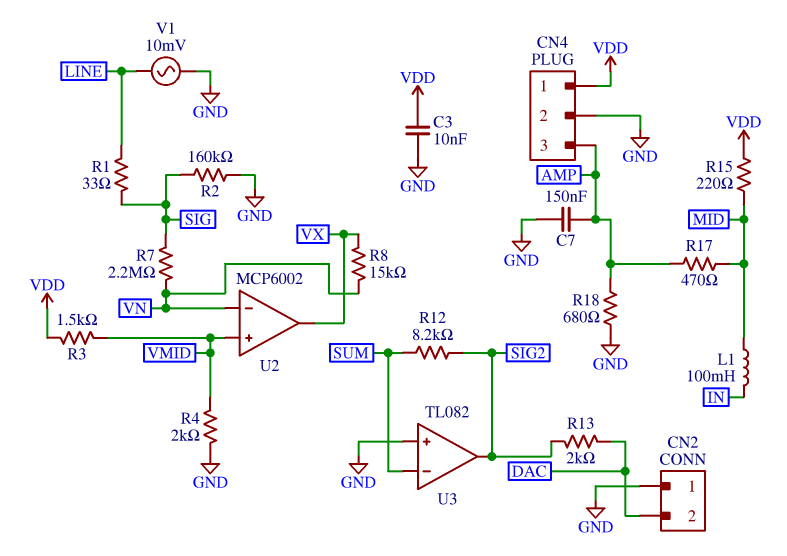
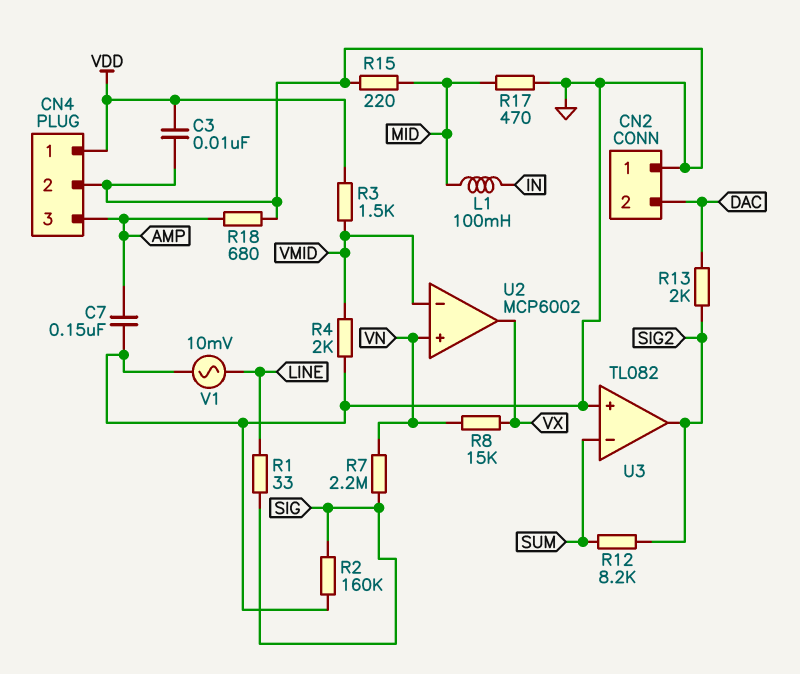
R15: 220 (MID, VDD) -> 220 (GND, MID)
R17: 470 (AMP, MID) -> 470 (GND, MID)
U2 pin in+: VMID -> VN
U2 pin in-: VN -> VMID

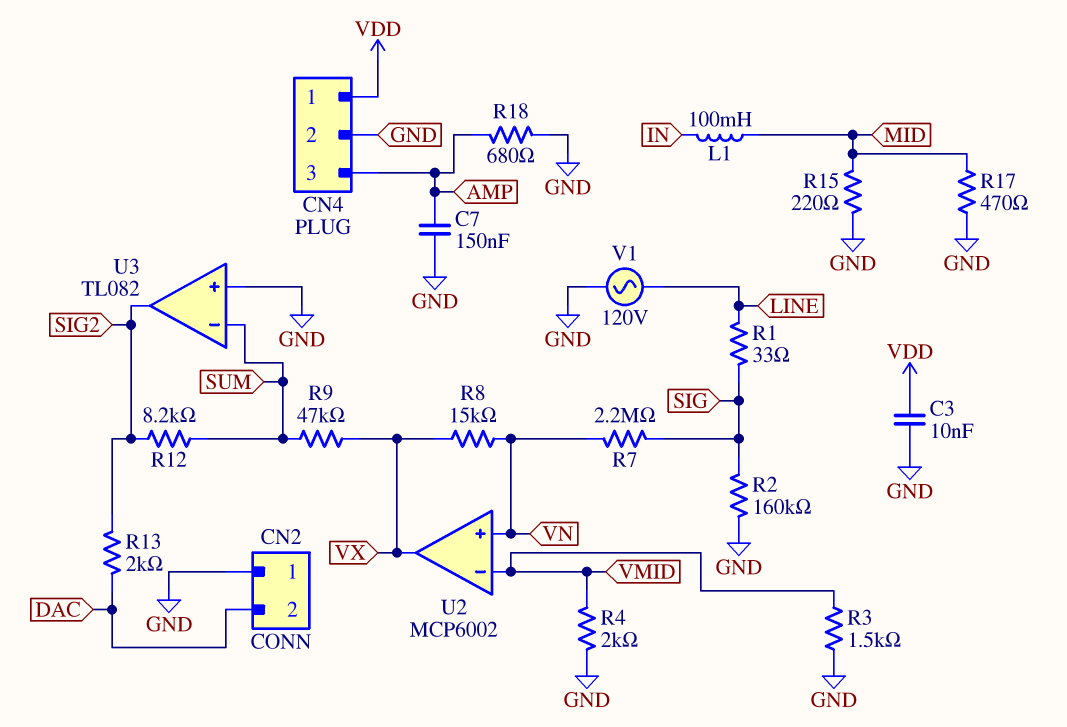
R3: 1.5k (VDD, VMID) -> 1.5k (GND, VMID)
R9: none -> 47k (SUM, VX)
V1: AC 10mV (GND, LINE) -> AC 120V (GND, LINE)

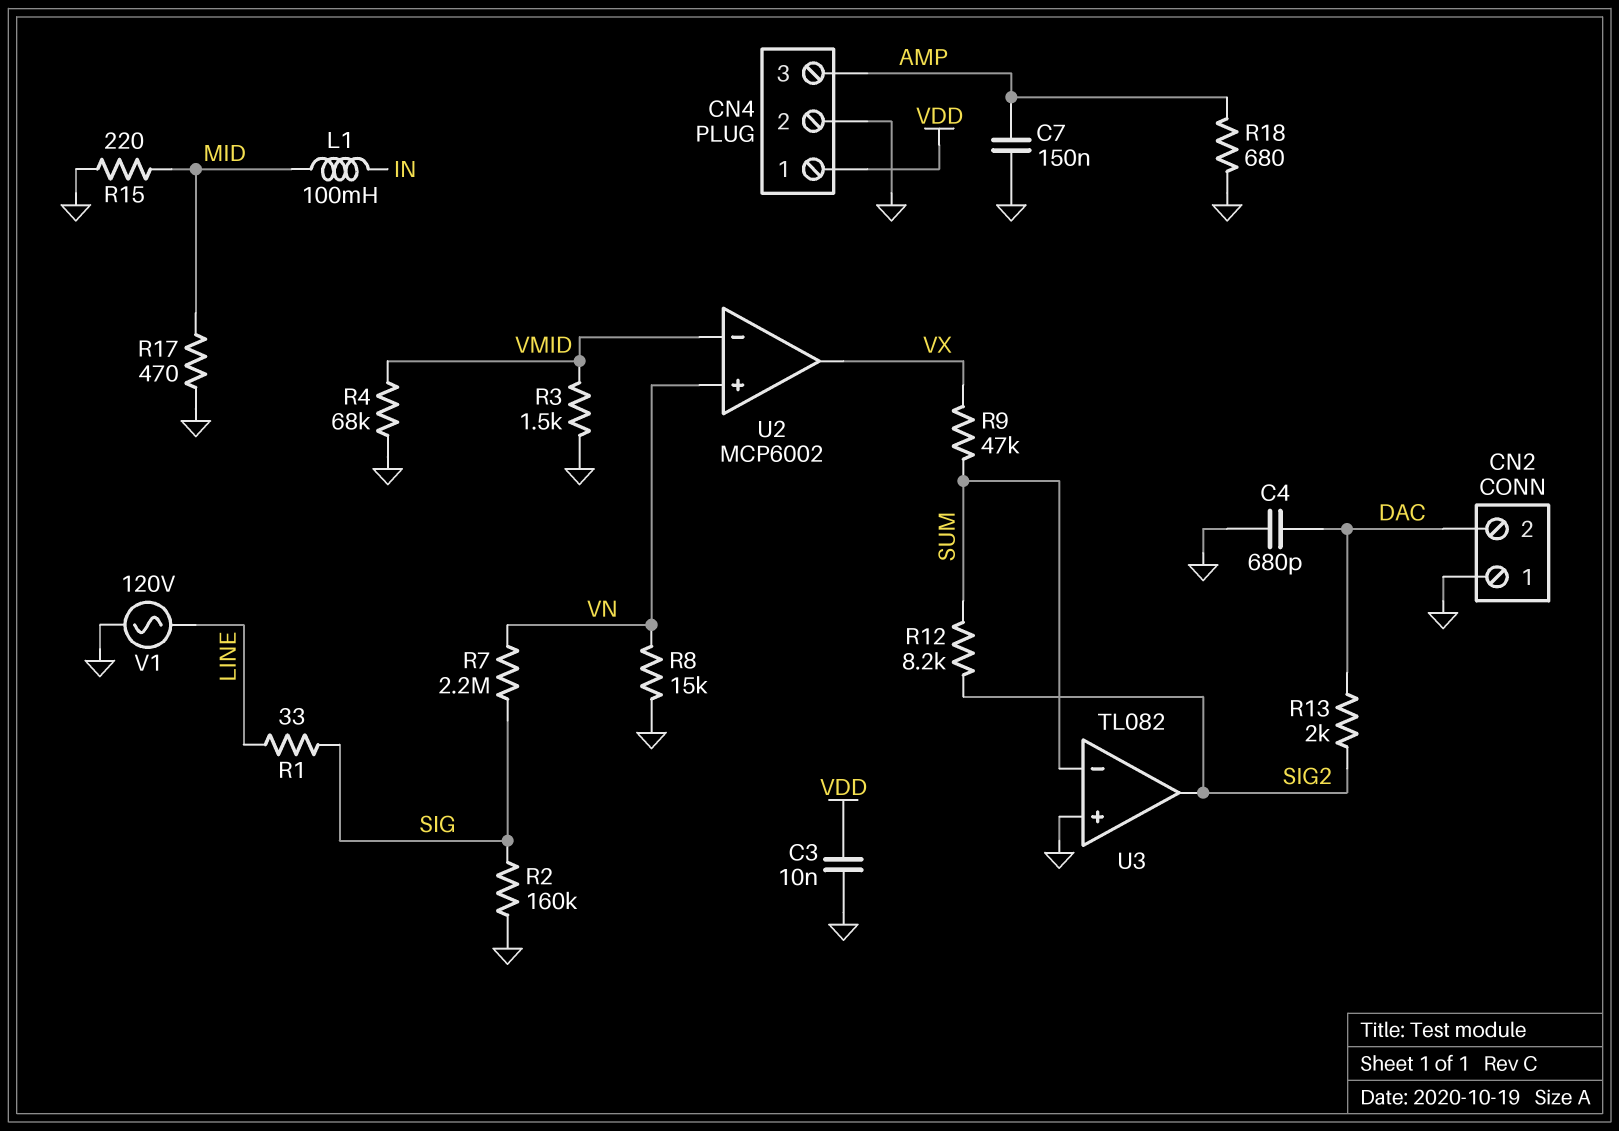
C4: none -> 680pF (DAC, GND)
R4: 2k (GND, VMID) -> 68k (GND, VMID)
R8: 15k (VN, VX) -> 15k (GND, VN)

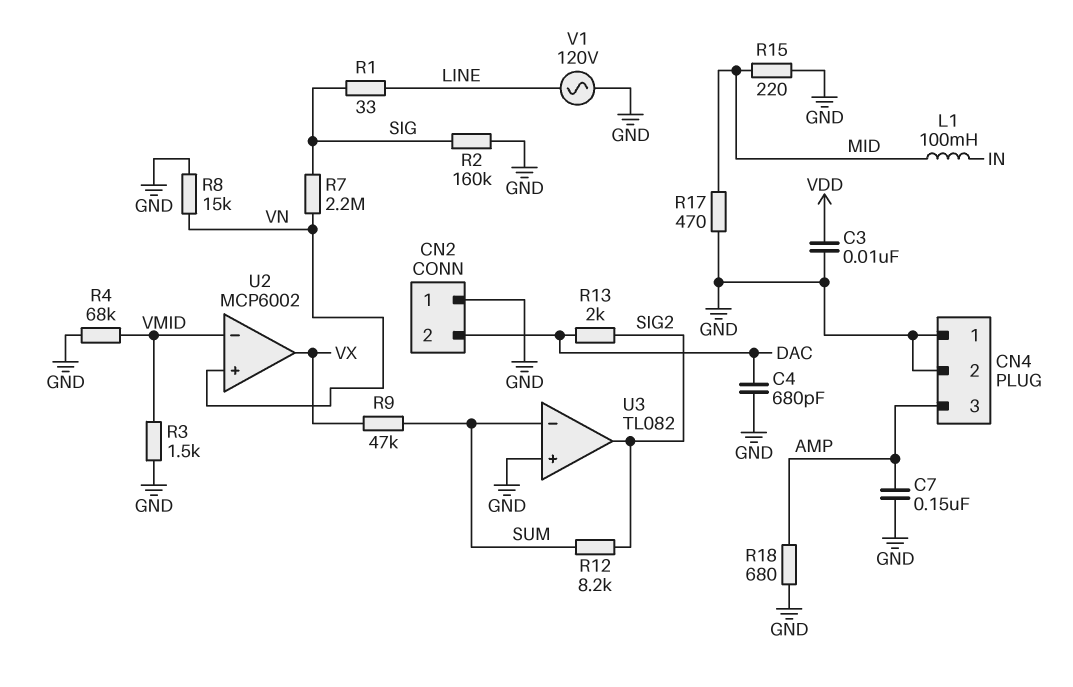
CN4 pin 1: VDD -> GND

